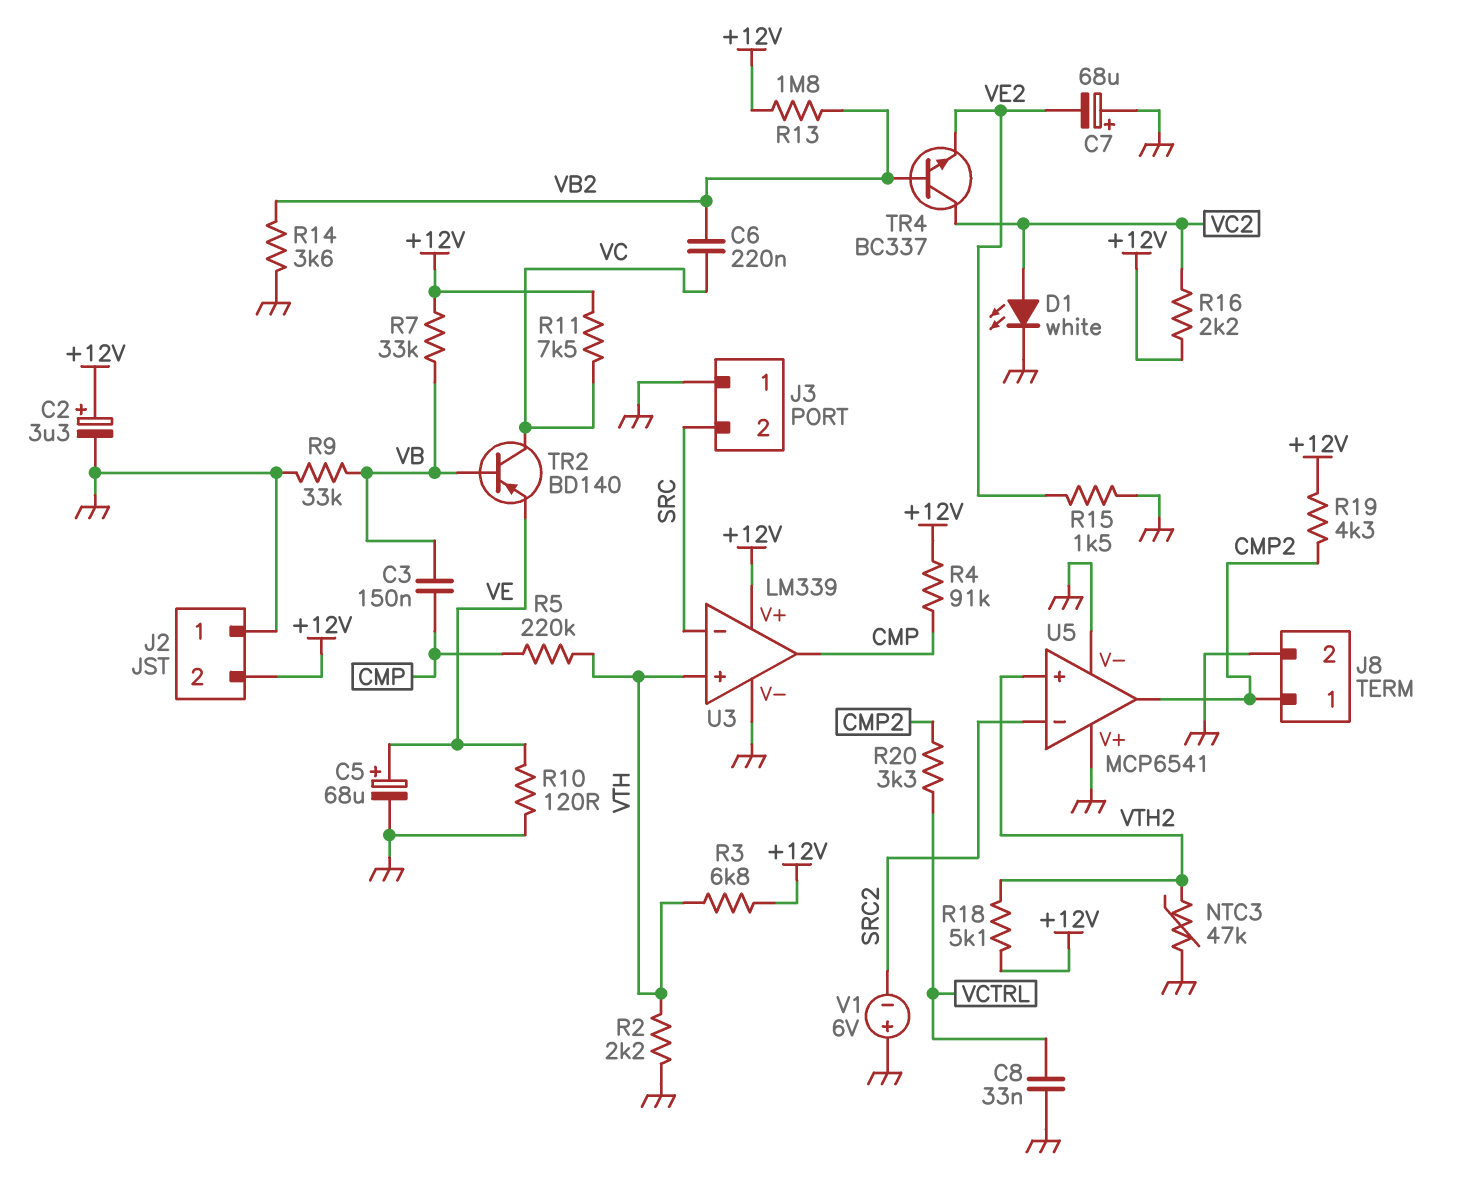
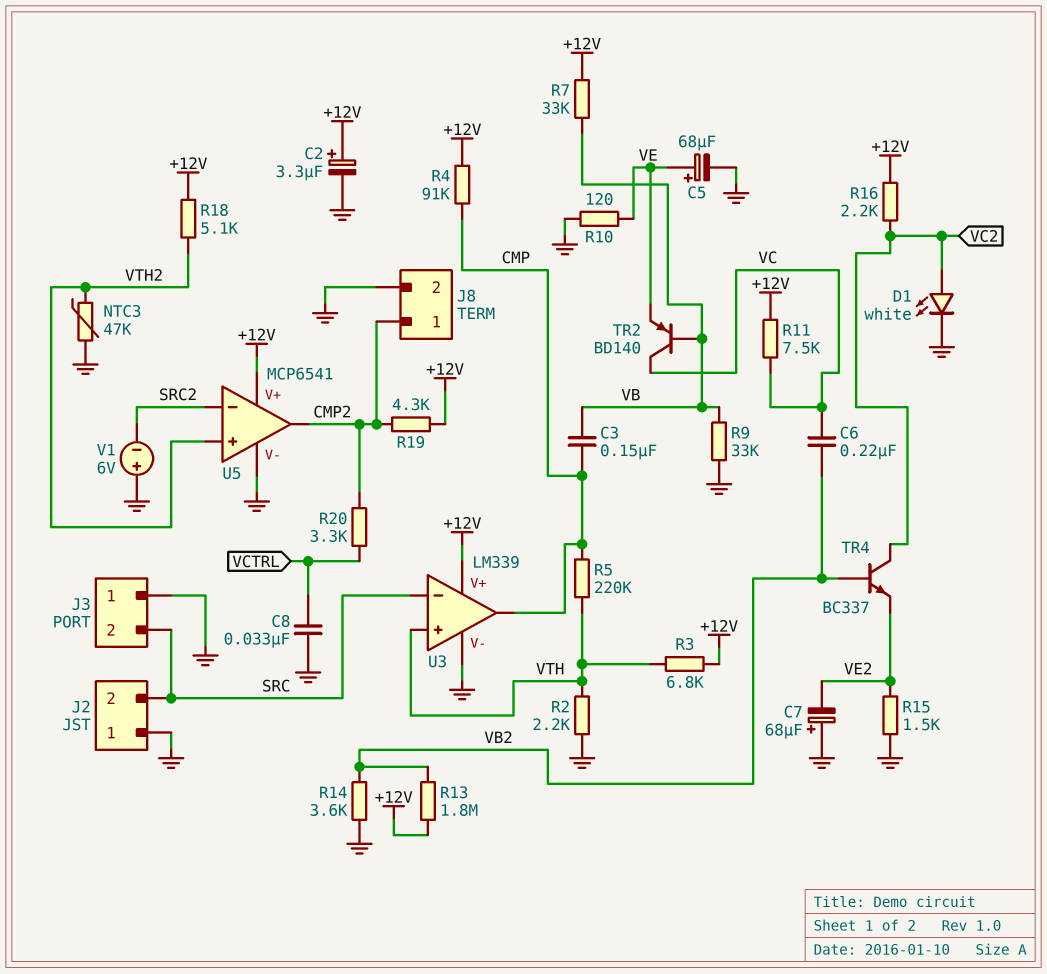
J2 pin 2: +12V -> SRC
U5 pin V+: GND -> +12V

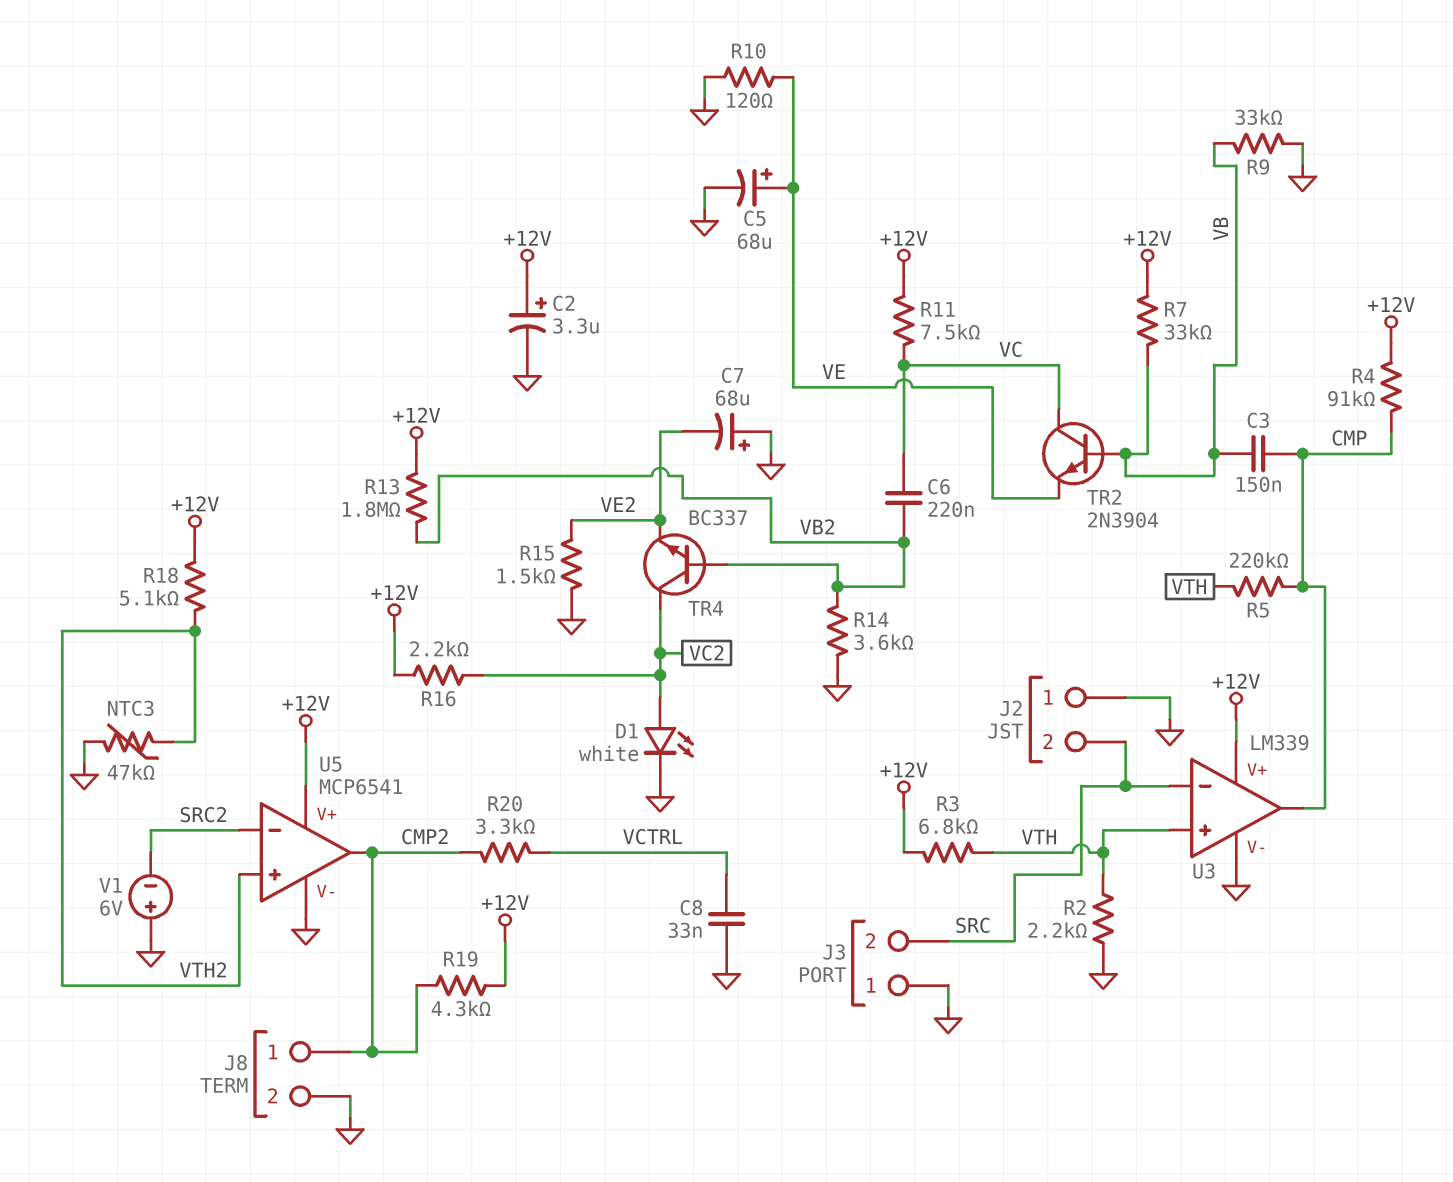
TR2: PNP BD140 (B VB, C VC, E VE) -> NPN 2N3904 (B VB, C VC, E VE)

